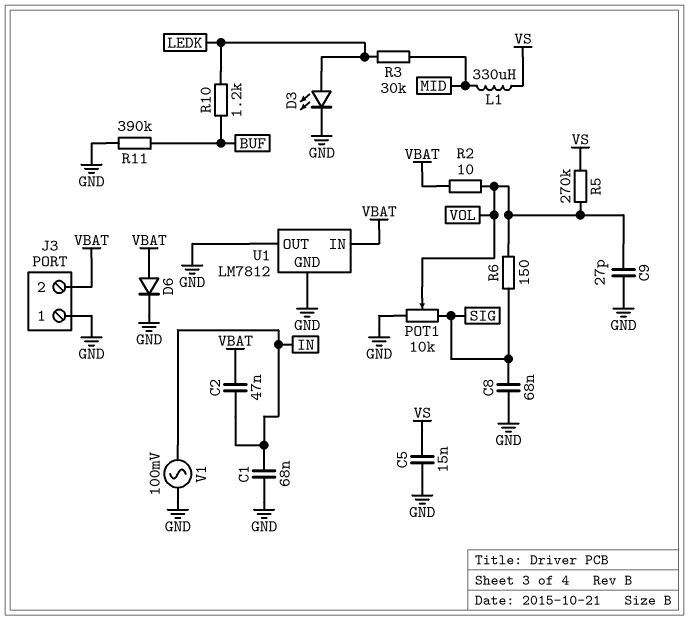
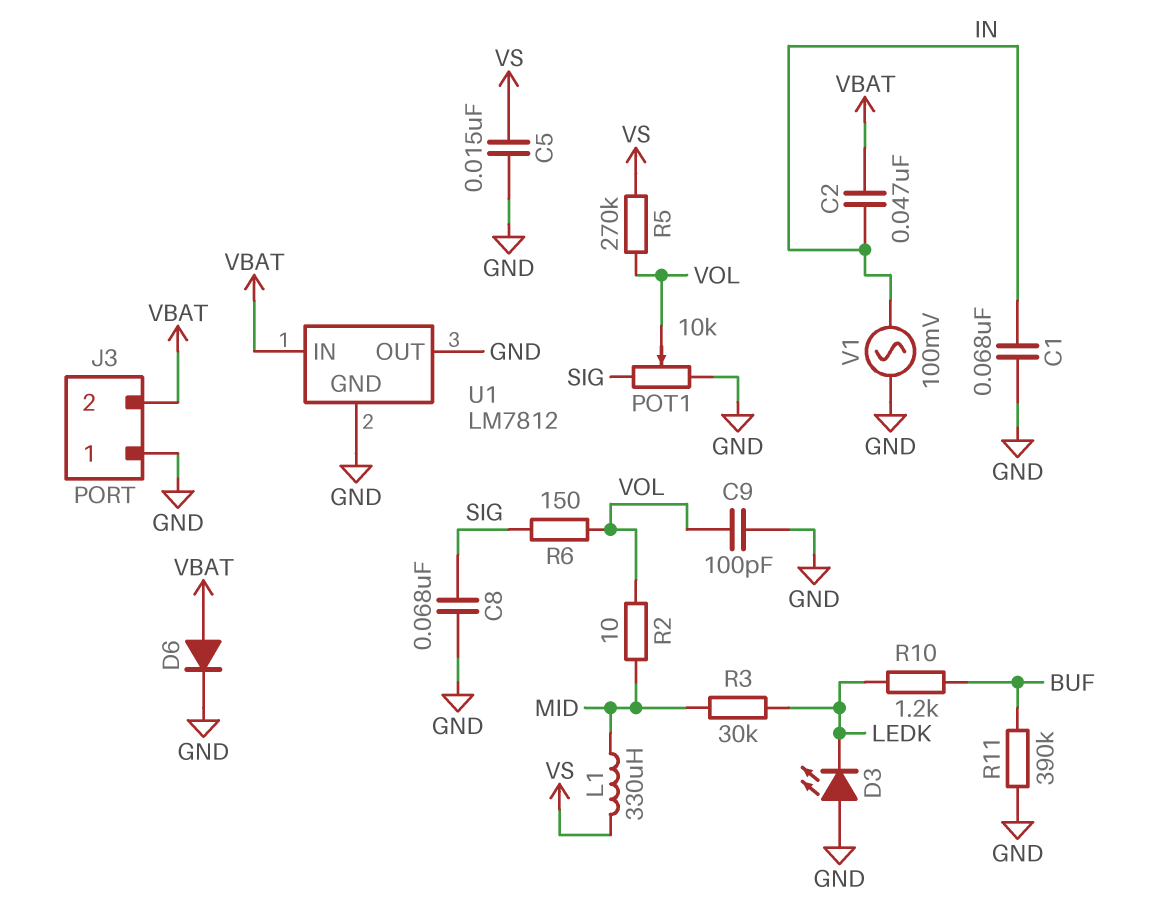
C9: 27pF (GND, VOL) -> 100pF (GND, VOL)
D3: LED (A LEDK, K GND) -> LED (A GND, K LEDK)
R2: 10 (VBAT, VOL) -> 10 (MID, VOL)

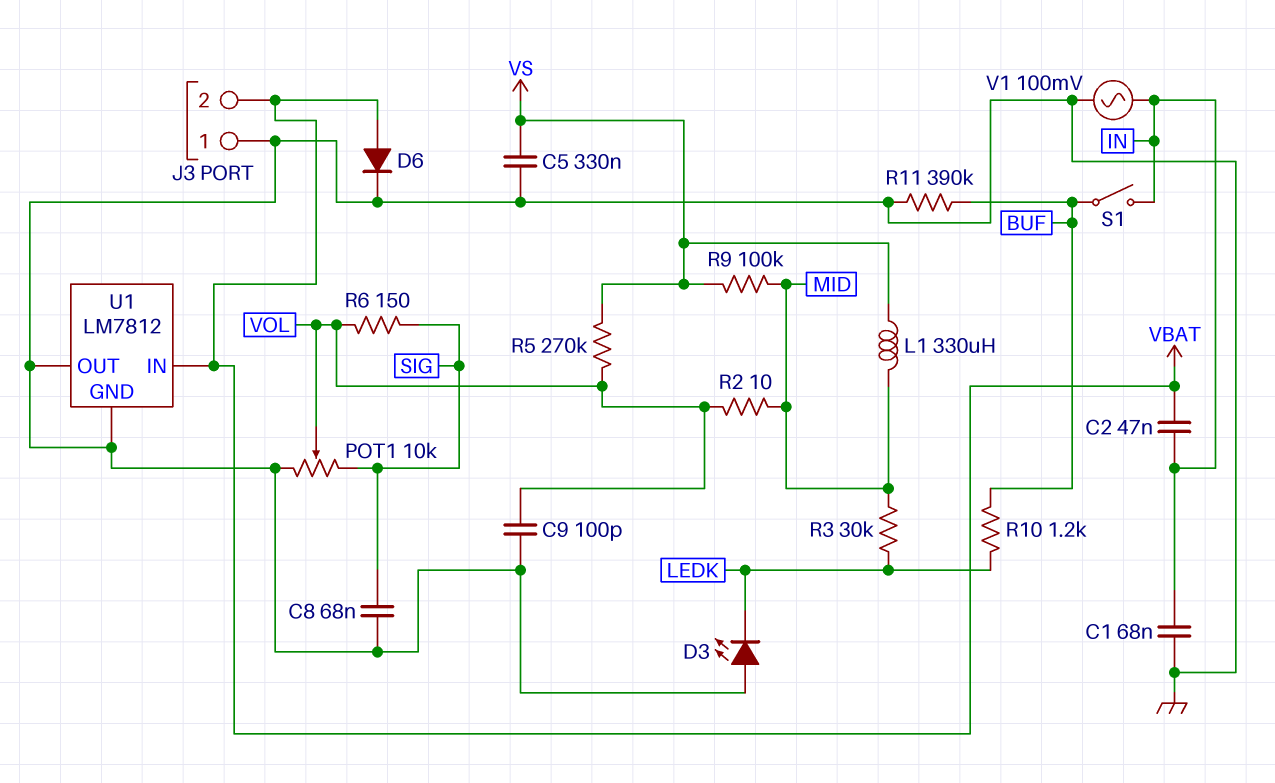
C5: 15nF (GND, VS) -> 330nF (GND, VS)
R9: none -> 100k (MID, VS)
S1: none -> switch (BUF, IN)

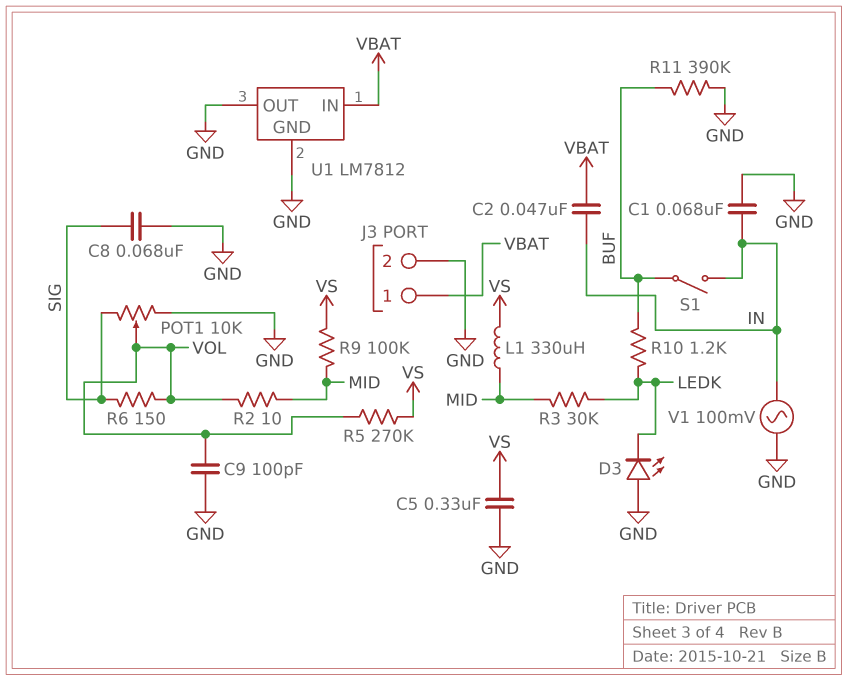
D6: diode (A VBAT, K GND) -> none
J3 pin 1: GND -> VBAT
J3 pin 2: VBAT -> GND

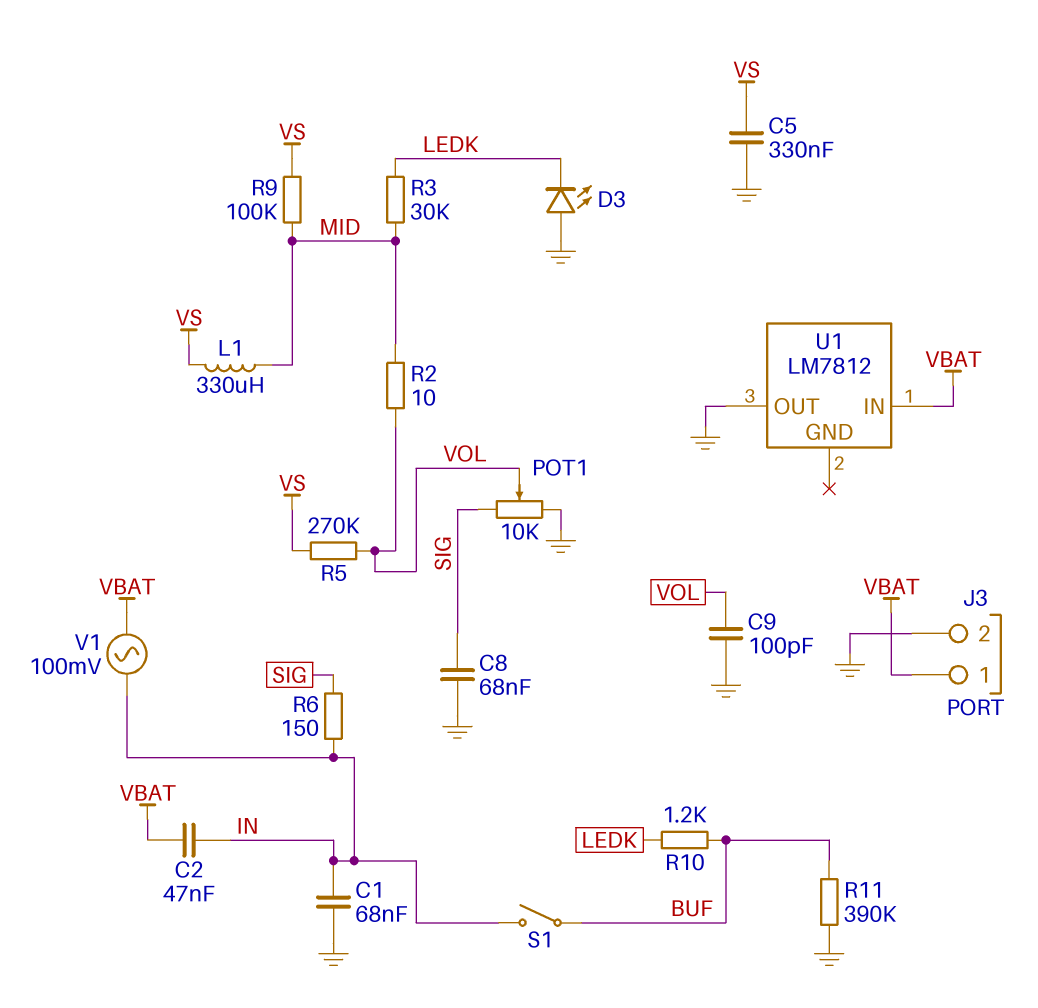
R6: 150 (SIG, VOL) -> 150 (IN, SIG)
U1 pin GND: GND -> none
V1: AC 100mV (GND, IN) -> AC 100mV (IN, VBAT)

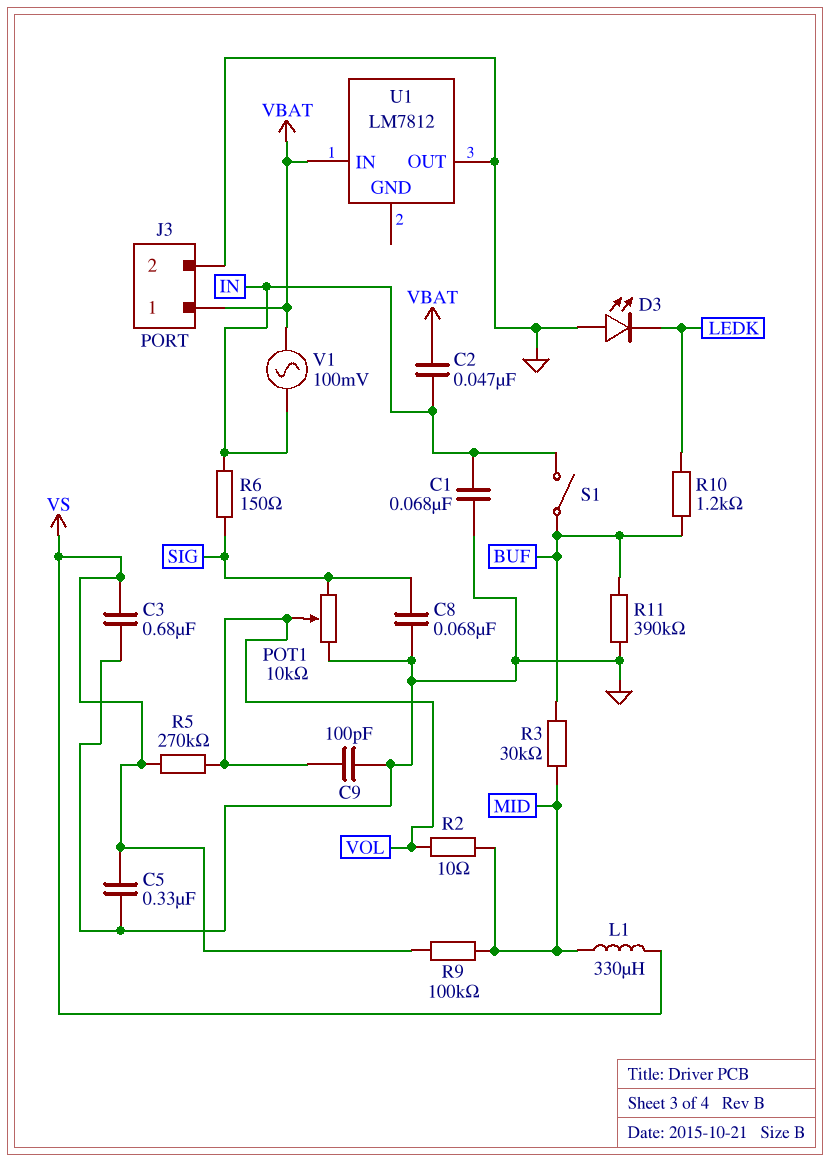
C3: none -> 680nF (GND, VS)
R3: 30k (LEDK, MID) -> 30k (BUF, MID)

